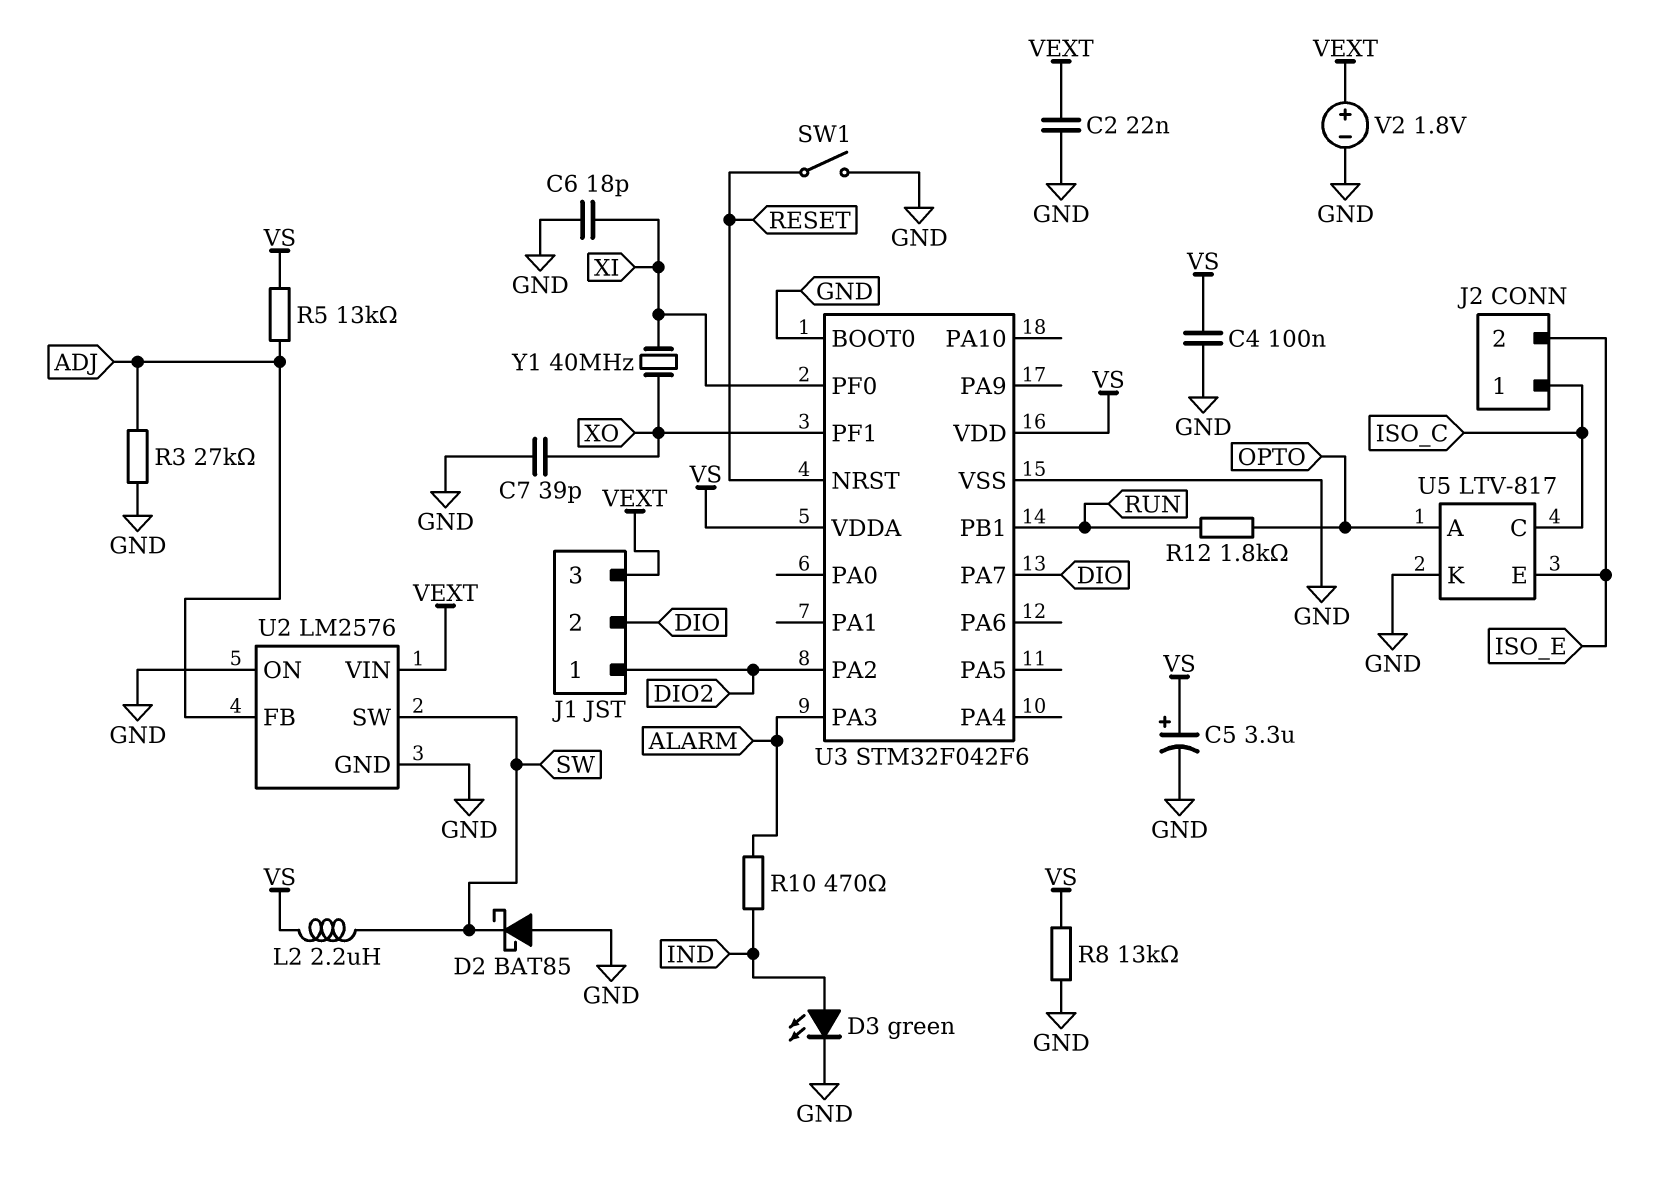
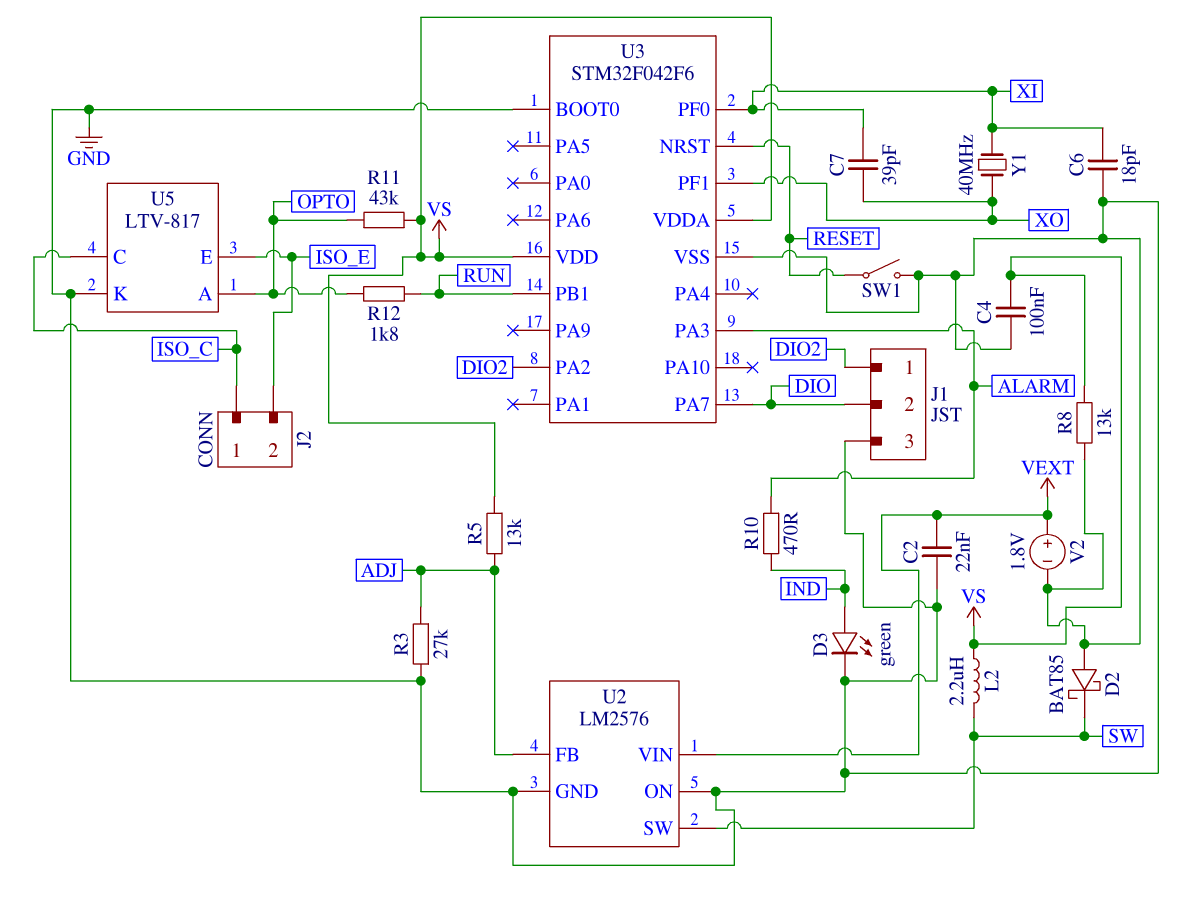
C5: 3.3uF (plus VS, minus GND) -> none
C7: 39pF (GND, XO) -> 39pF (XI, XO)
J1 pin 3: VEXT -> GND
R11: none -> 43k (OPTO, VS)

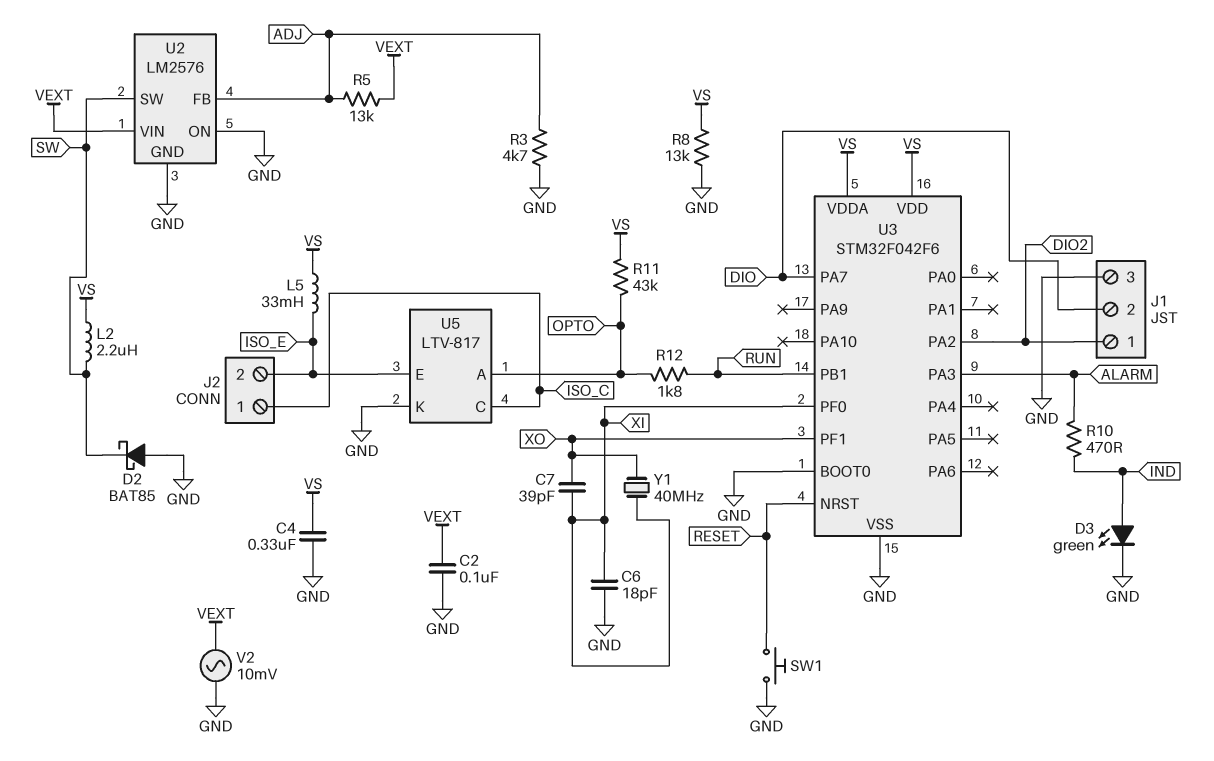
C2: 22nF (GND, VEXT) -> 100nF (GND, VEXT)
C4: 100nF (GND, VS) -> 330nF (GND, VS)
L5: none -> 33mH (ISO_E, VS)
R3: 27k (ADJ, GND) -> 4.7k (ADJ, GND)
R5: 13k (ADJ, VS) -> 13k (ADJ, VEXT)
SW1: switch (GND, RESET) -> button (GND, RESET)
V2: 1.8V (plus VEXT, minus GND) -> AC 10mV (GND, VEXT)

